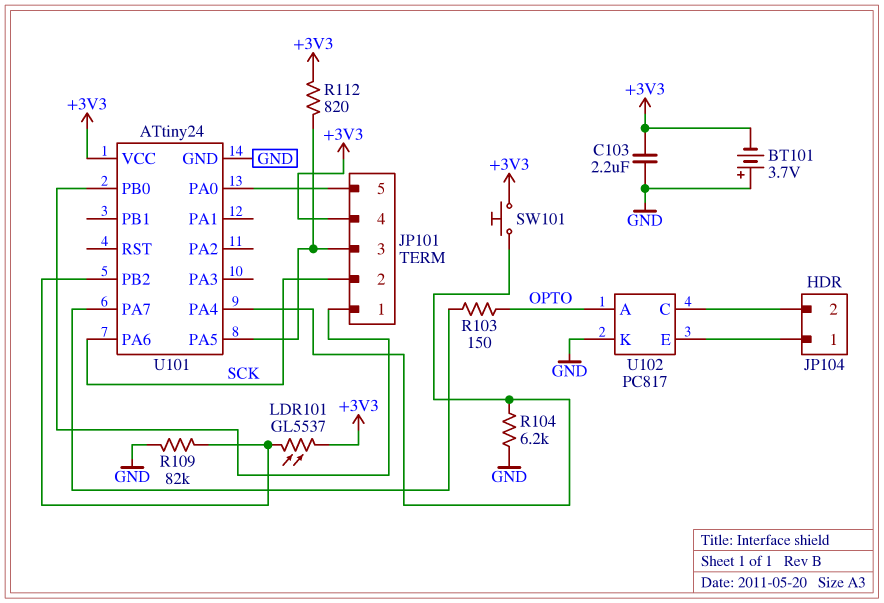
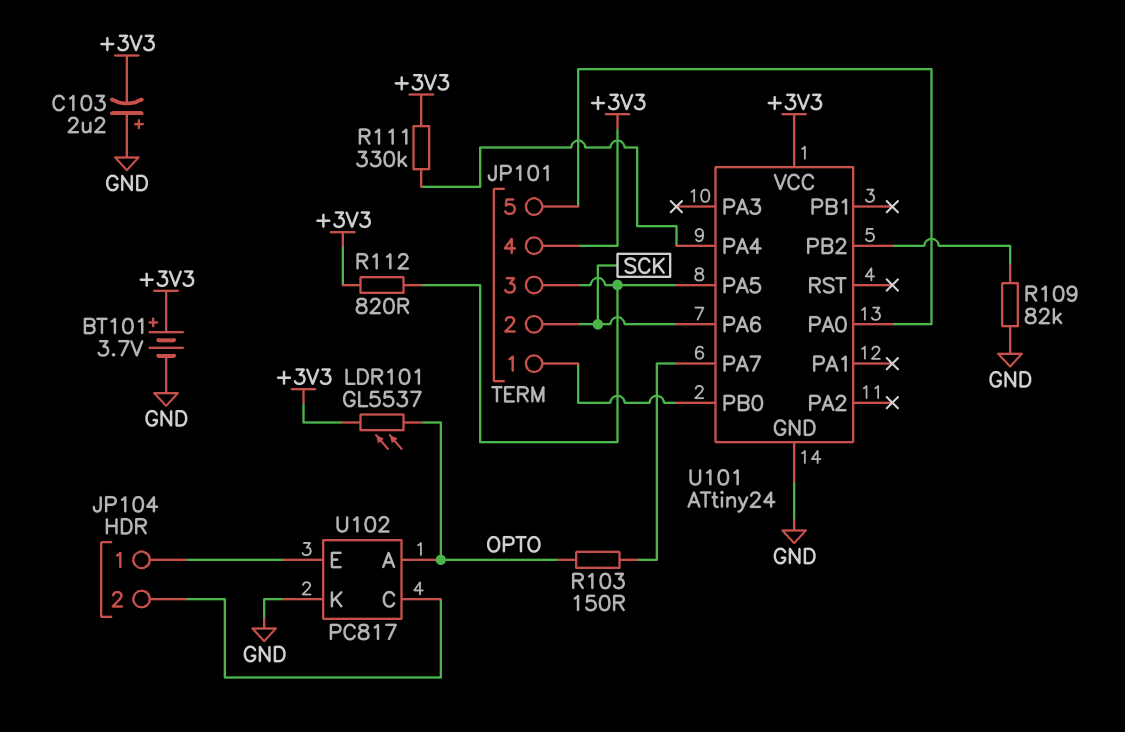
BT101: 3.7V (plus GND, minus +3V3) -> 3.7V (plus +3V3, minus GND)
C103: 2.2uF (+3V3, GND) -> 2.2uF (plus GND, minus +3V3)
LDR101: GL5537 (+3V3, U101/PB2) -> GL5537 (+3V3, OPTO)
R104: 6.2k (GND, U101/PA4) -> none
R111: none -> 330k (+3V3, U101/PA4)
SW101: button (+3V3, U101/PA4) -> none

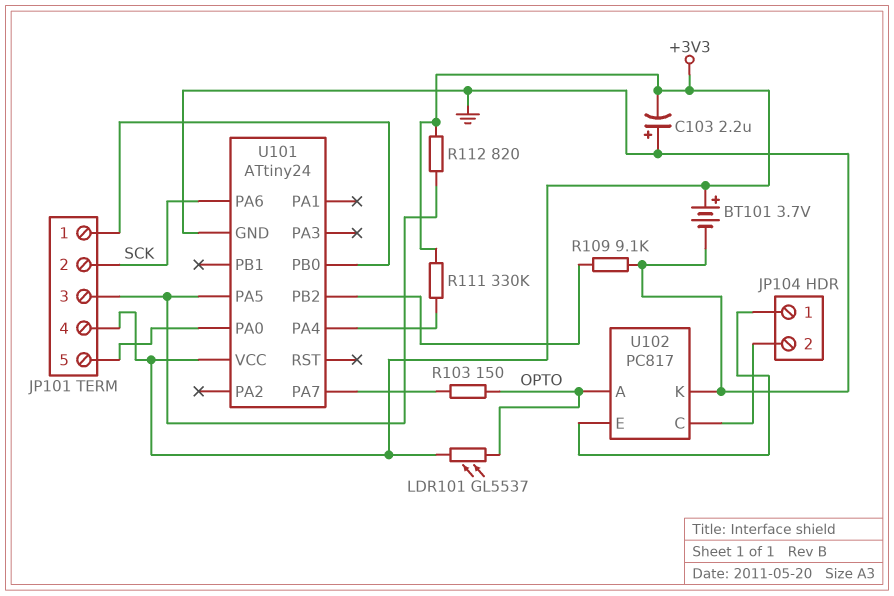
R109: 82k (GND, U101/PB2) -> 9.1k (GND, U101/PB2)

